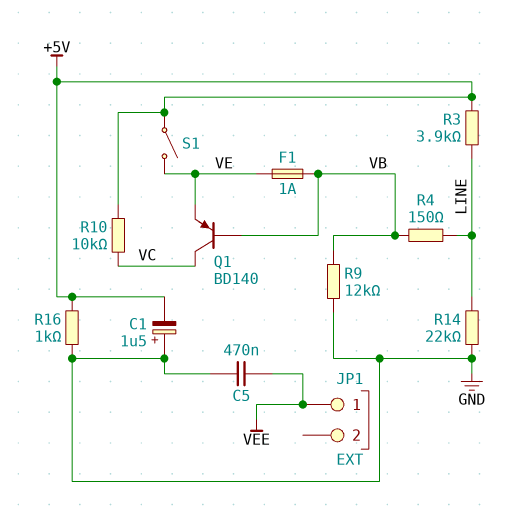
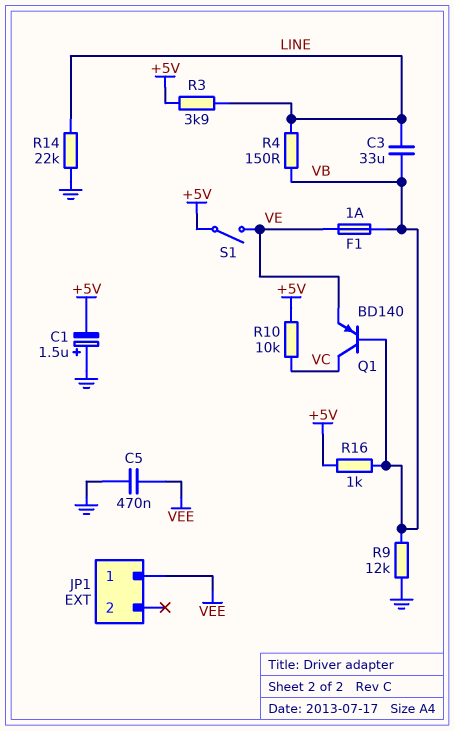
C3: none -> 33uF (LINE, VB)
R16: 1k (+5V, GND) -> 1k (+5V, VB)

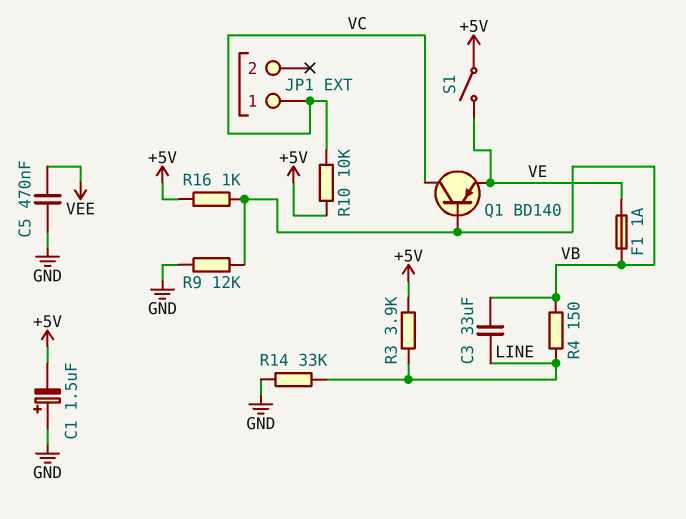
JP1 pin 1: VEE -> VC
R14: 22k (GND, LINE) -> 33k (GND, LINE)

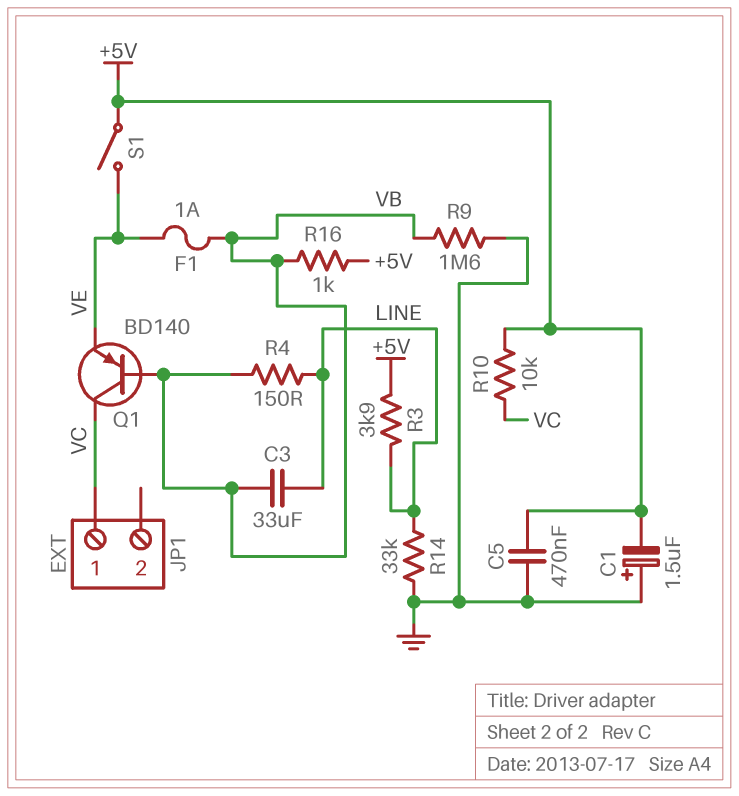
C5: 470nF (GND, VEE) -> 470nF (+5V, GND)
R9: 12k (GND, VB) -> 1.6M (GND, VB)

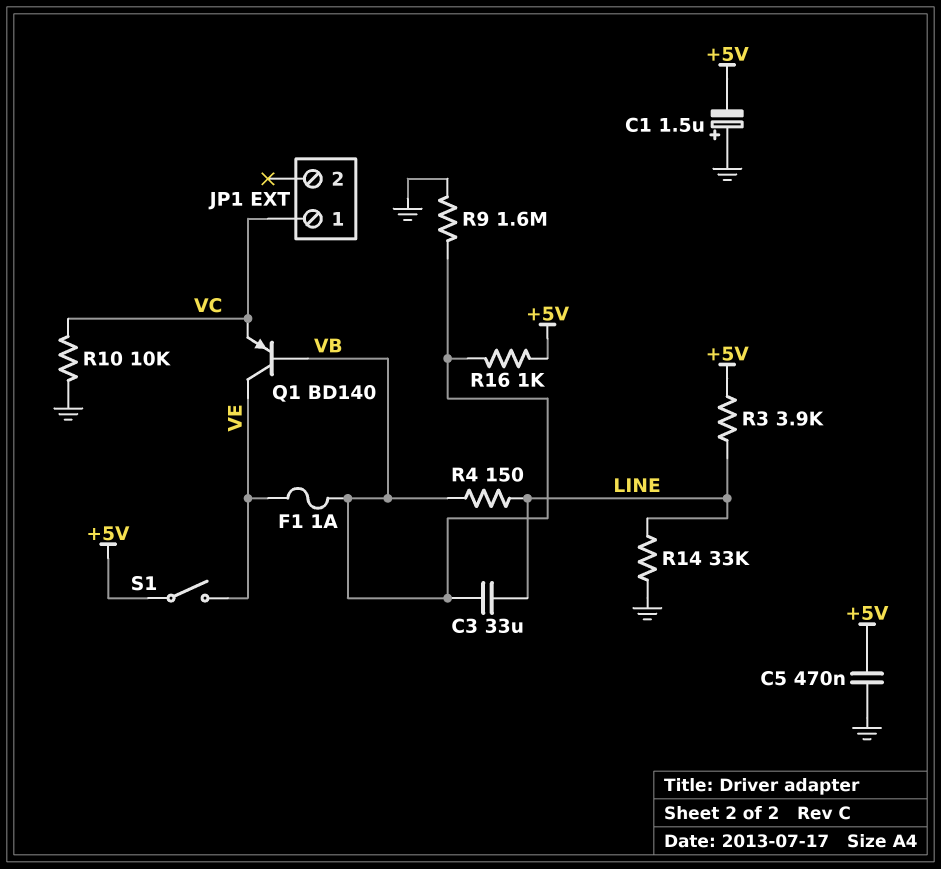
Q1: PNP BD140 (B VB, C VC, E VE) -> PNP BD140 (B VB, C VE, E VC)
R10: 10k (+5V, VC) -> 10k (GND, VC)

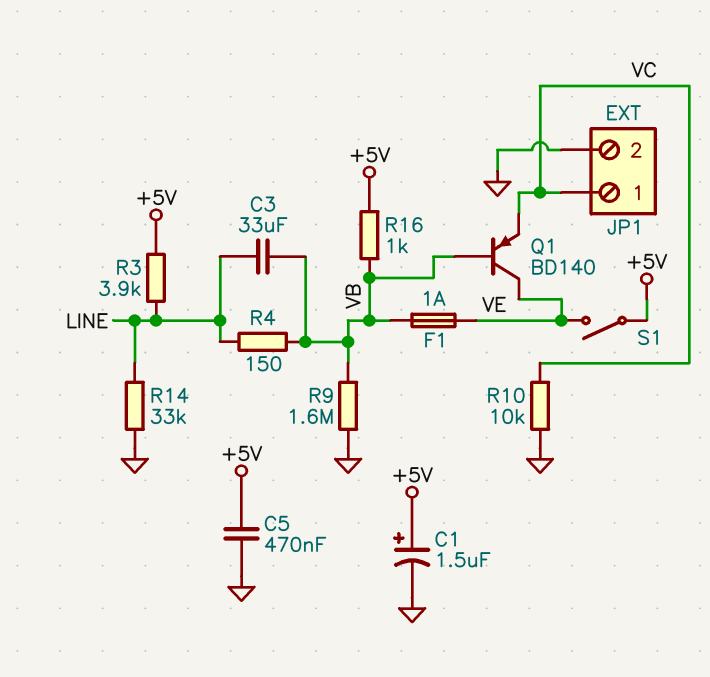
C1: 1.5uF (plus GND, minus +5V) -> 1.5uF (plus +5V, minus GND)
JP1 pin 2: none -> GND

